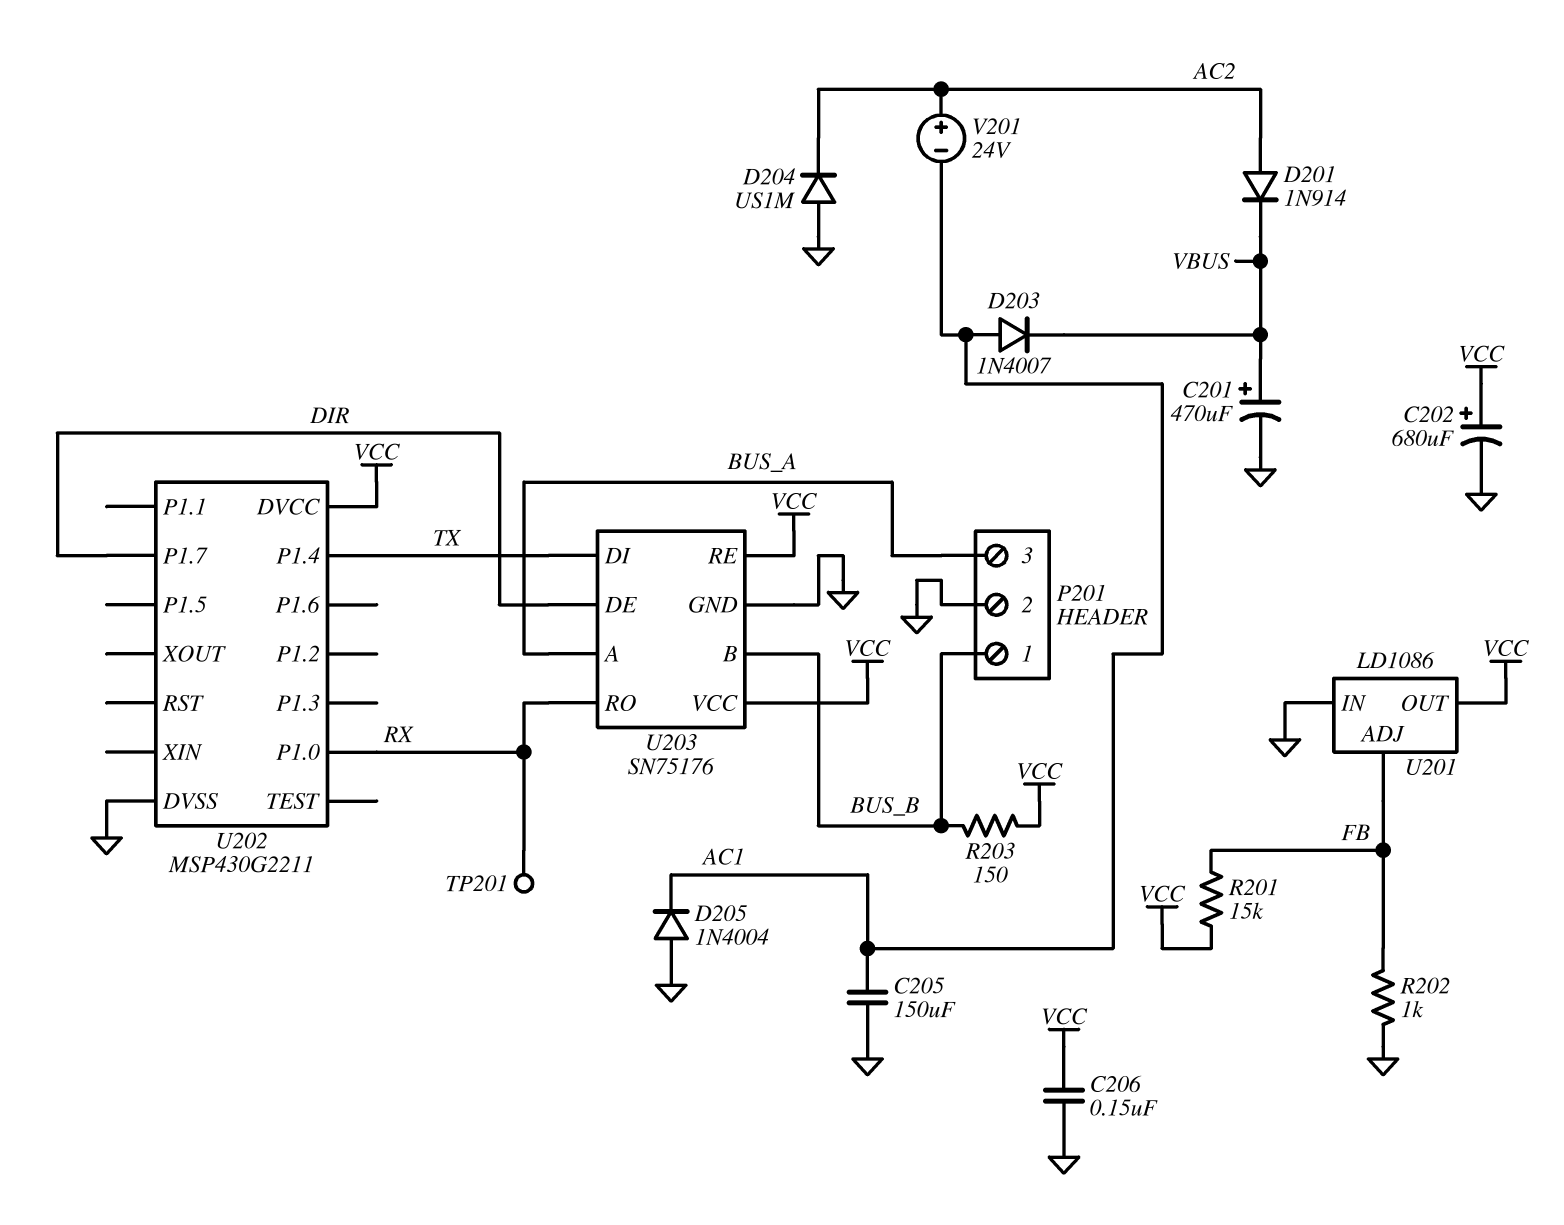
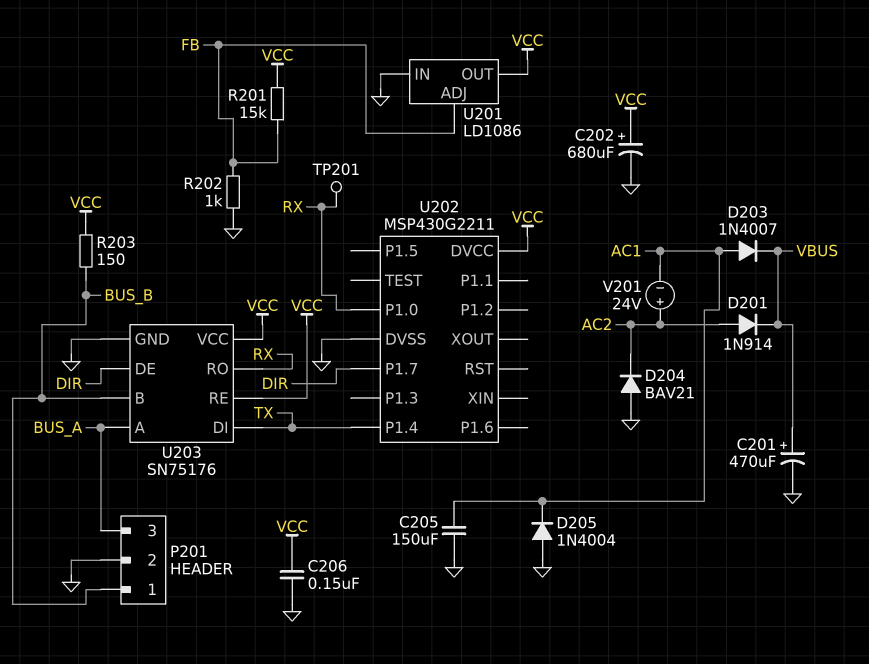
D204: diode US1M (A GND, K AC2) -> diode BAV21 (A GND, K AC2)

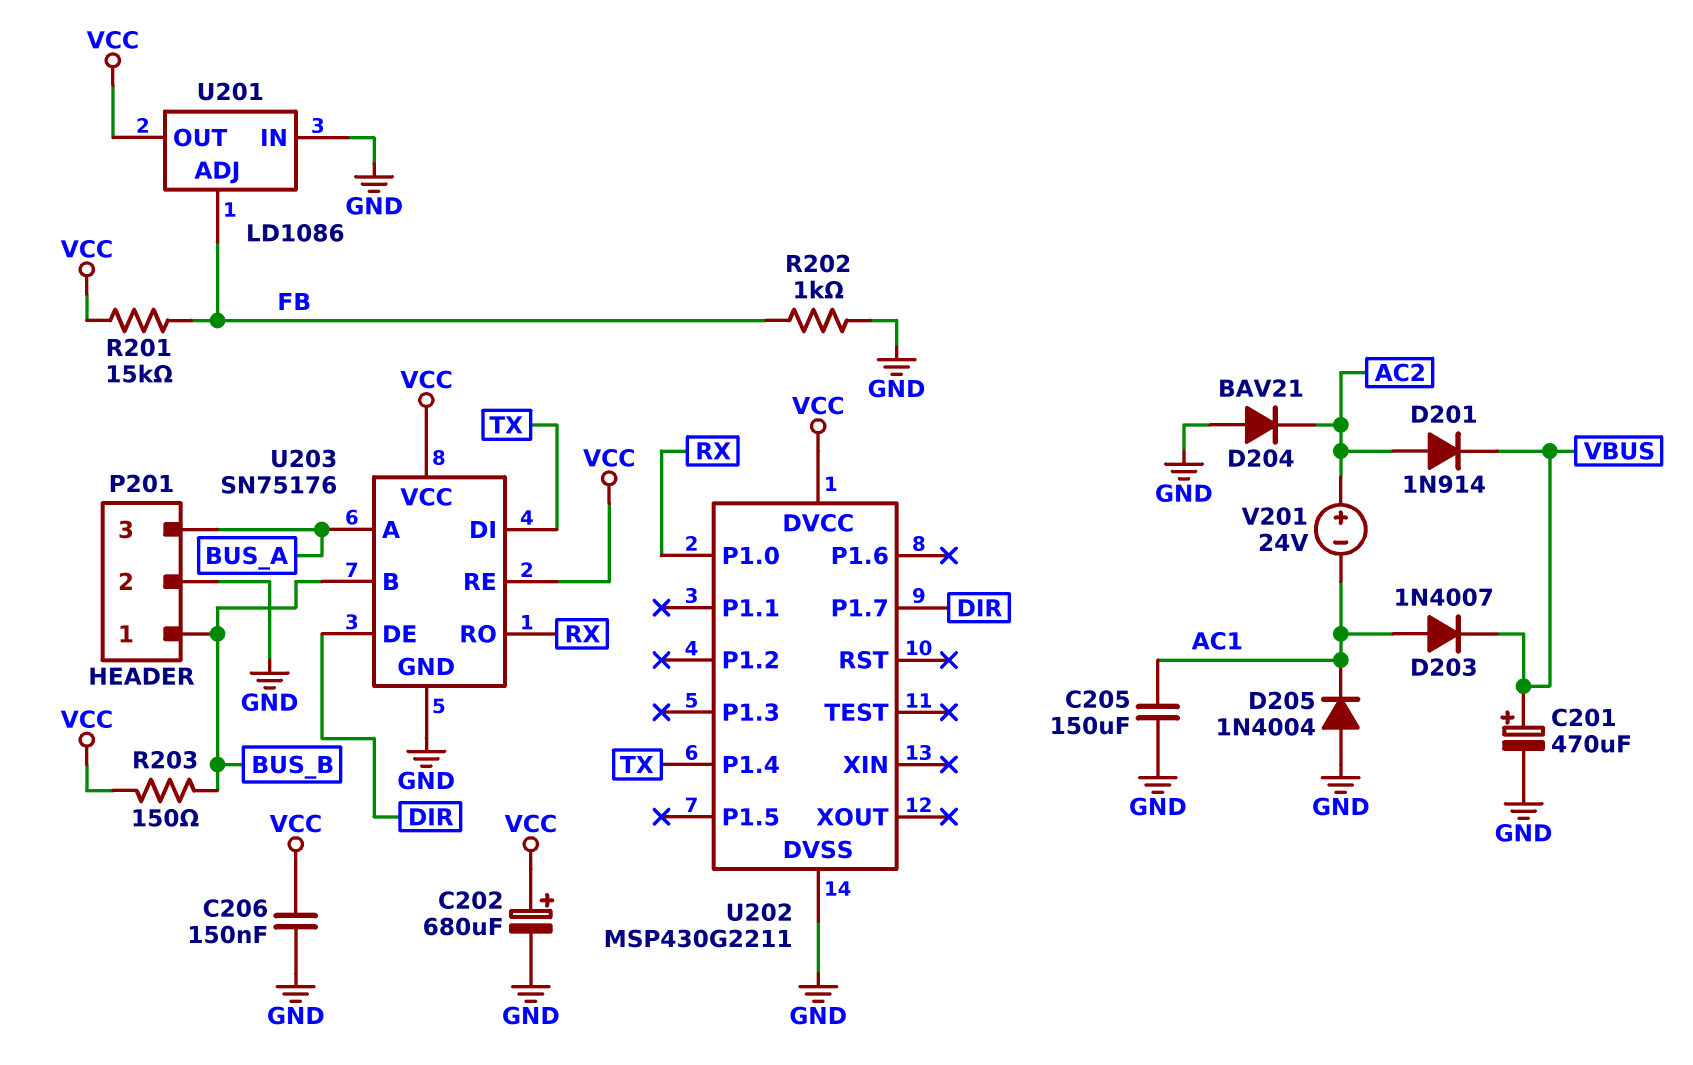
TP201: test point (RX) -> none

